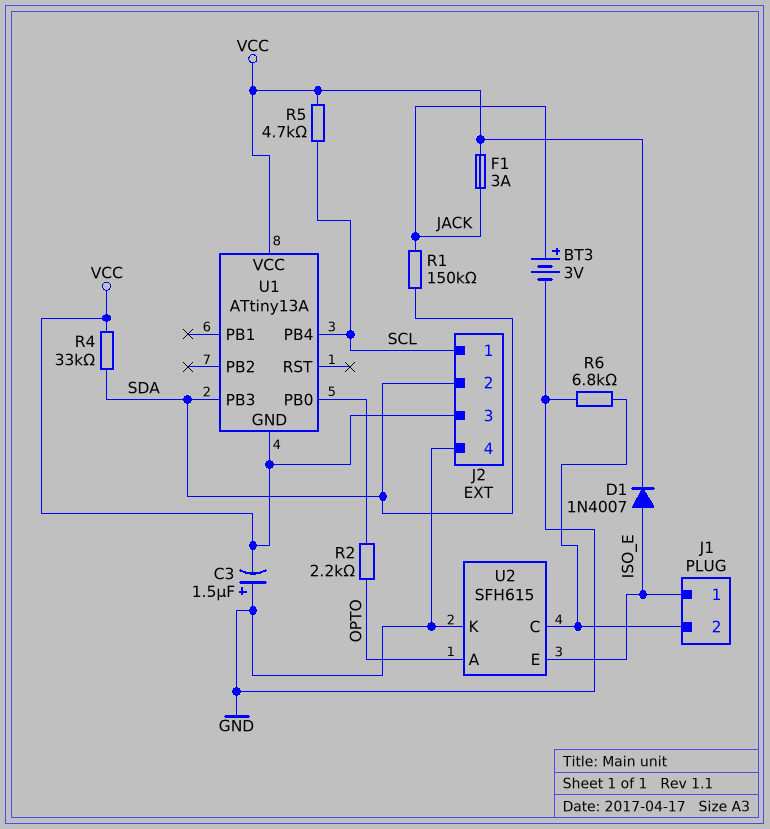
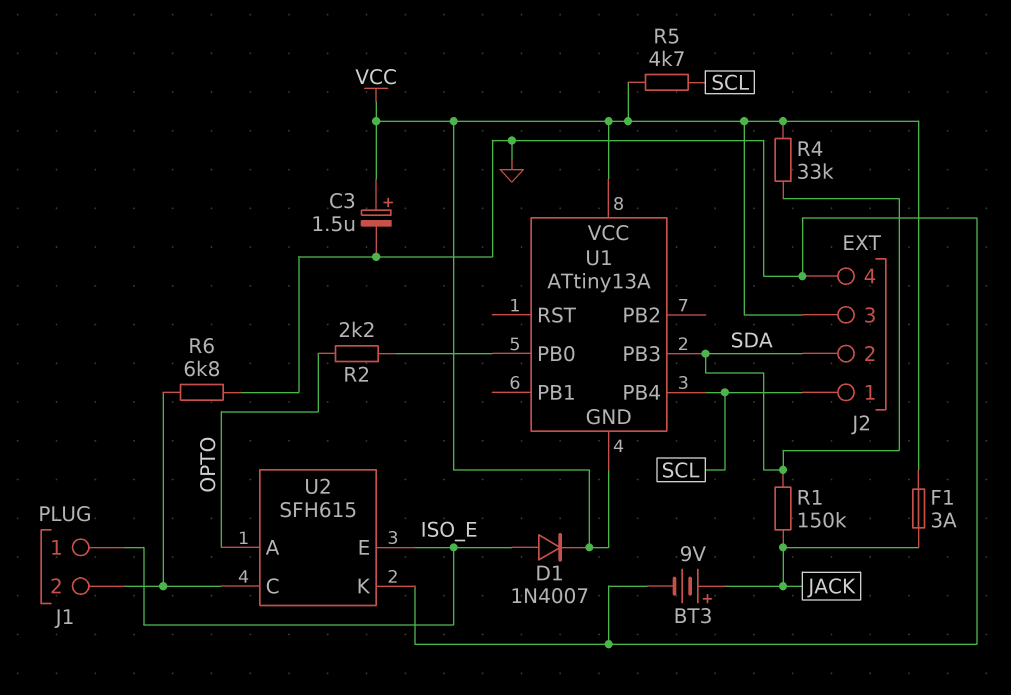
BT3: 3V (plus JACK, minus GND) -> 9V (plus JACK, minus GND)
C3: 1.5uF (plus GND, minus VCC) -> 1.5uF (plus VCC, minus GND)

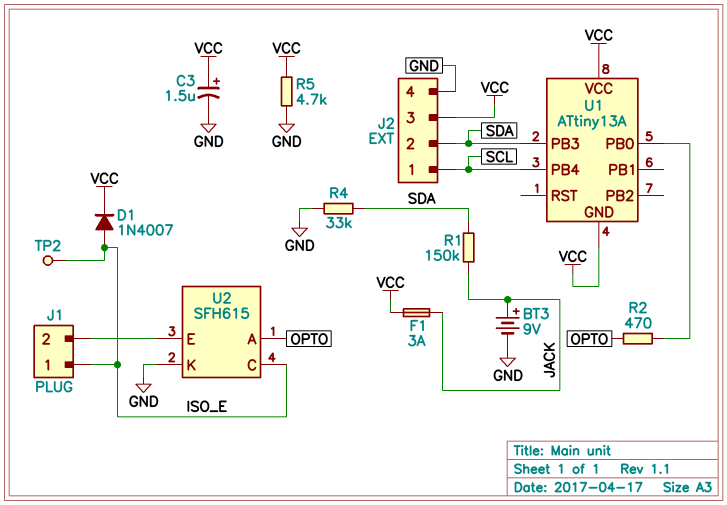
R2: 2.2k (OPTO, U1/PB0) -> 470 (OPTO, U1/PB0)
R4: 33k (SDA, VCC) -> 33k (GND, SDA)
R5: 4.7k (SCL, VCC) -> 4.7k (GND, VCC)
R6: 6.8k (GND, J1/2) -> none
TP2: none -> test point (ISO_E)
U2 pin C: J1/2 -> ISO_E
U2 pin E: ISO_E -> J1/2

